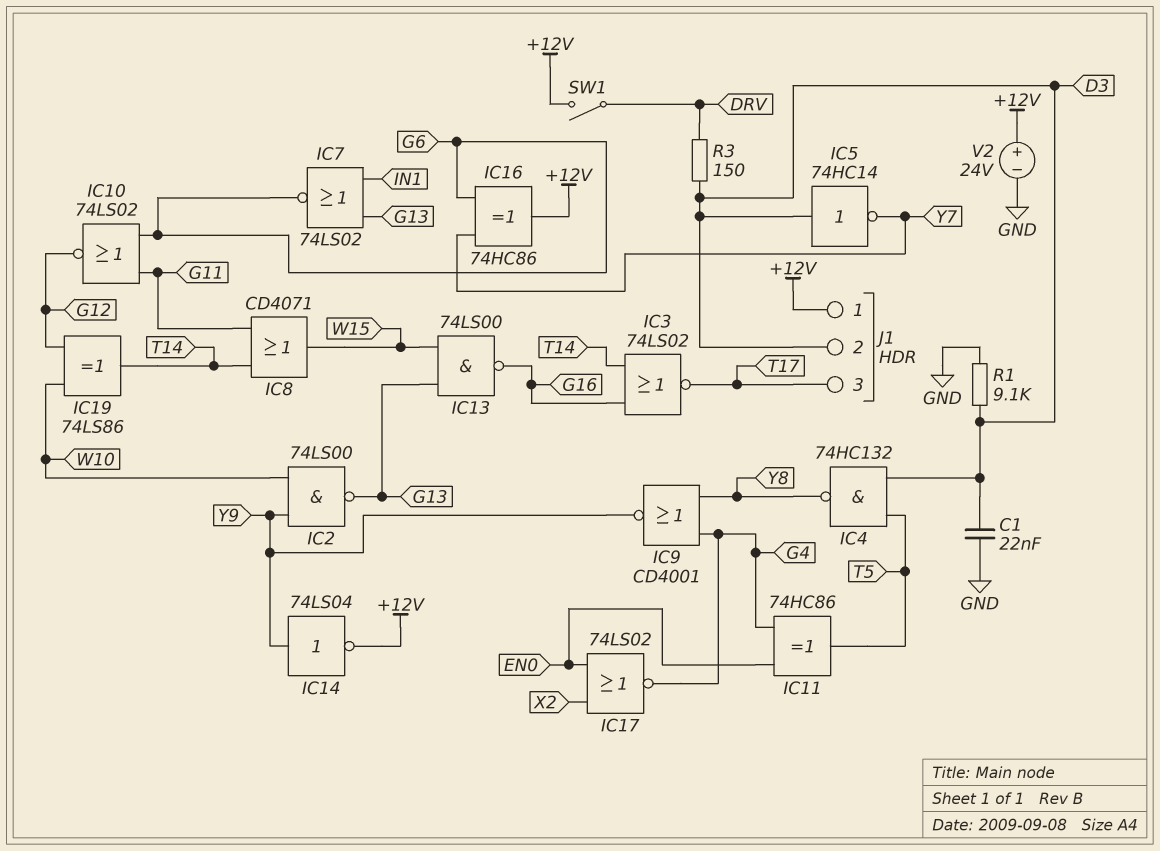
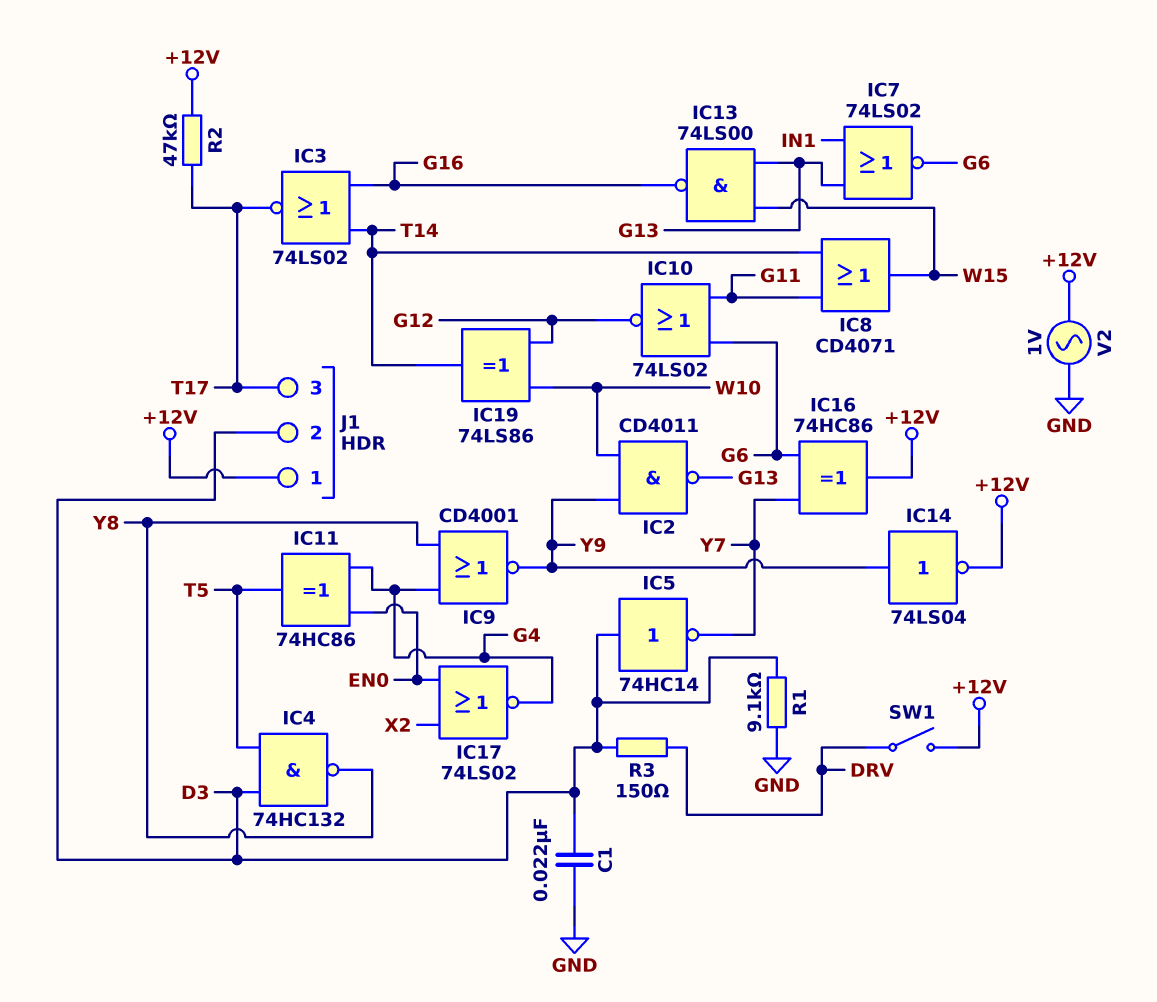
IC2: NAND 74LS00 (in W10, in Y9, out G13) -> NAND CD4011 (in W10, in Y9, out G13)
R2: none -> 47k (+12V, T17)
V2: 24V (plus +12V, minus GND) -> AC 1V (+12V, GND)

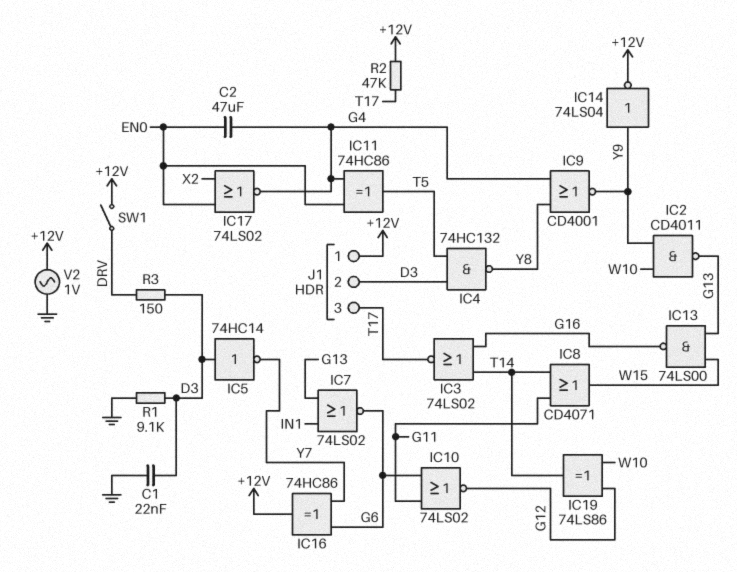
C2: none -> 47uF (EN0, G4)

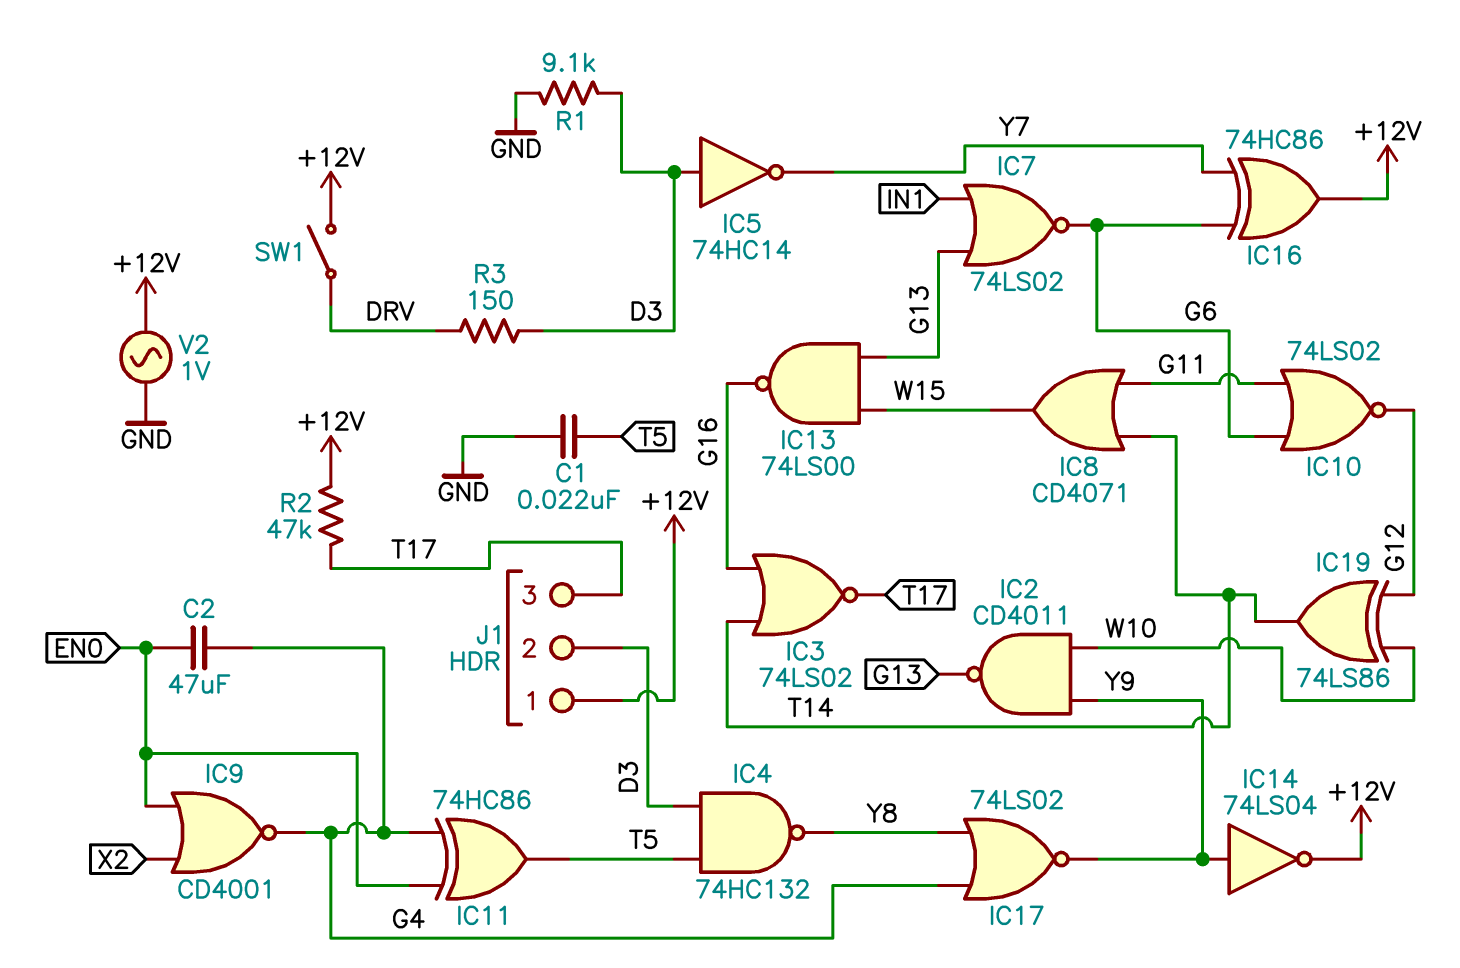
C1: 22nF (D3, GND) -> 22nF (GND, T5)
IC9: NOR CD4001 (in G4, in Y8, out Y9) -> NOR CD4001 (in EN0, in X2, out G4)
IC17: NOR 74LS02 (in EN0, in X2, out G4) -> NOR 74LS02 (in G4, in Y8, out Y9)

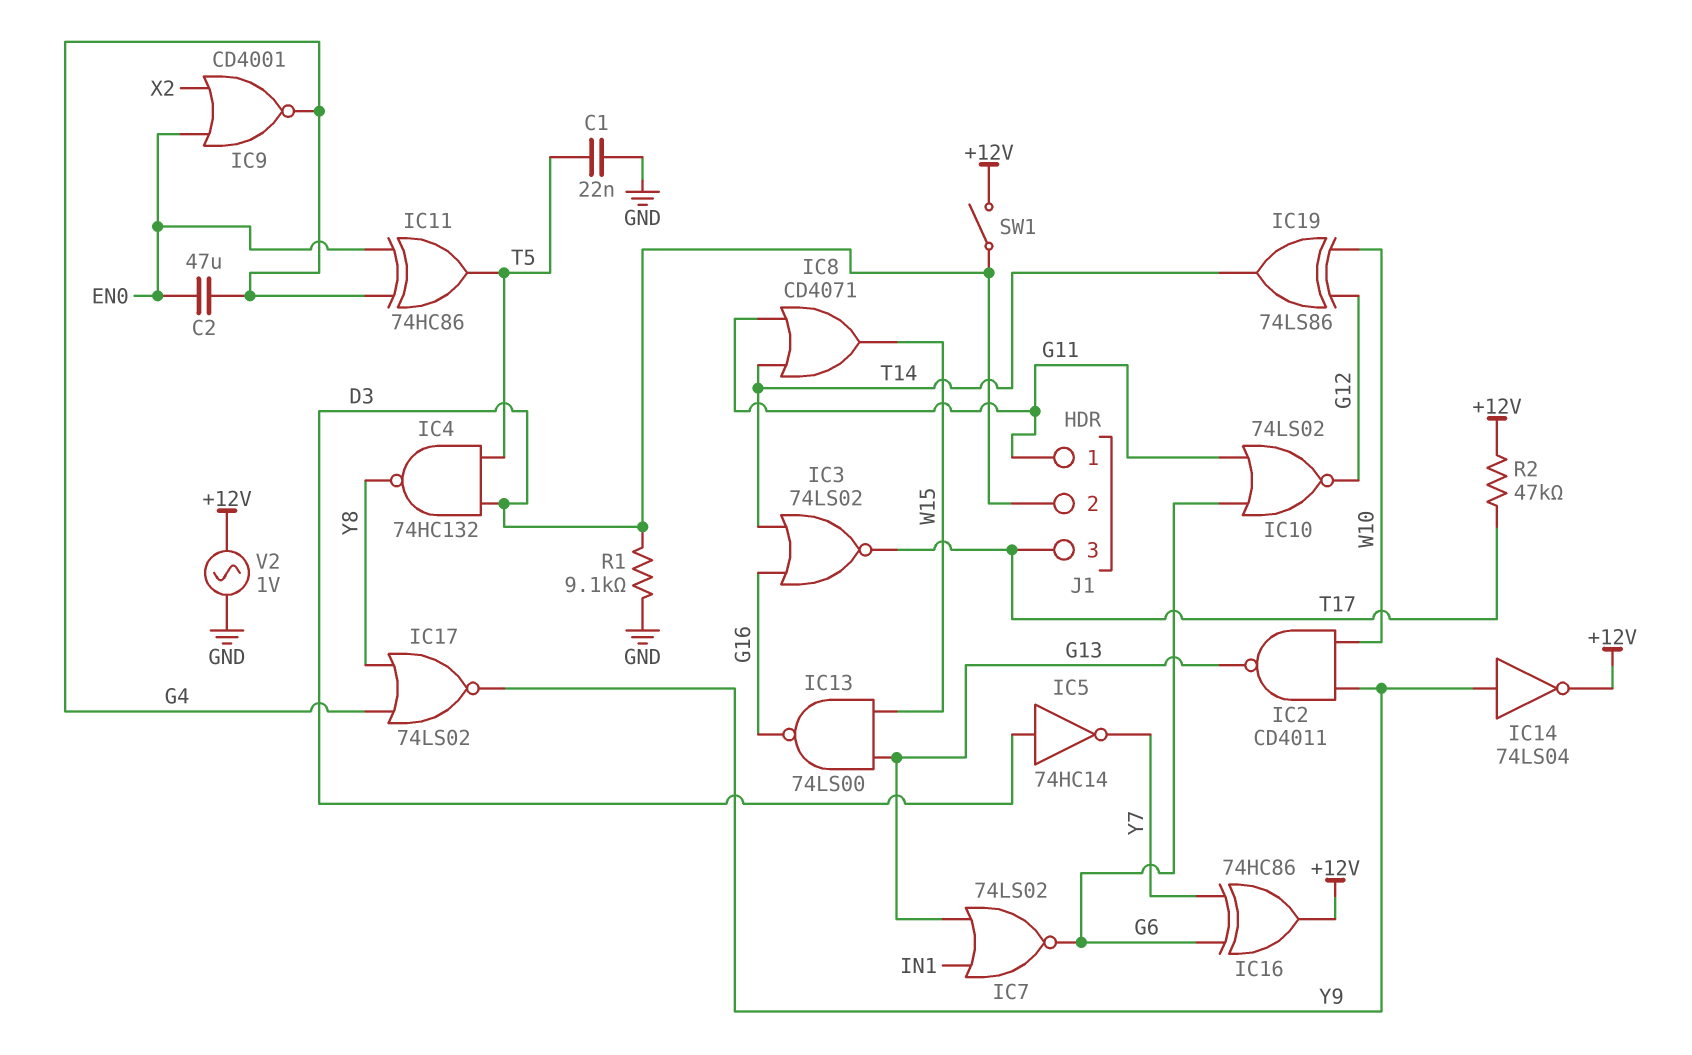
J1 pin 1: +12V -> G11
R3: 150 (D3, DRV) -> none
SW1: switch (+12V, DRV) -> switch (+12V, D3)

